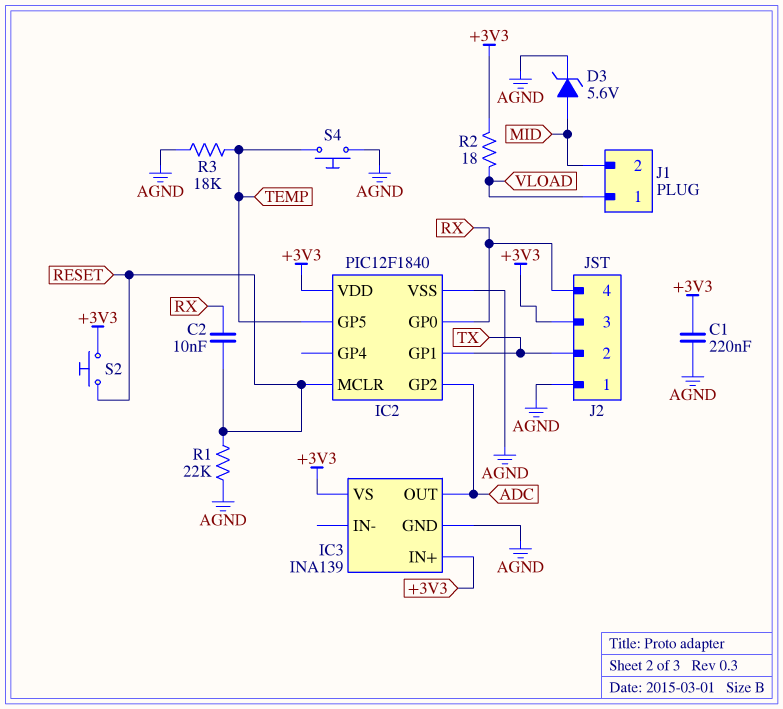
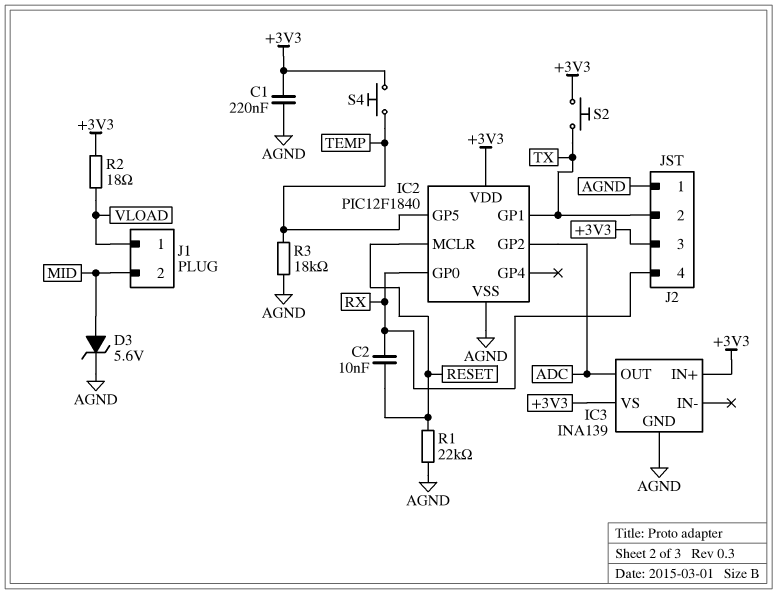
S2: button (+3V3, RESET) -> button (+3V3, TX)
S4: button (AGND, TEMP) -> button (+3V3, TEMP)

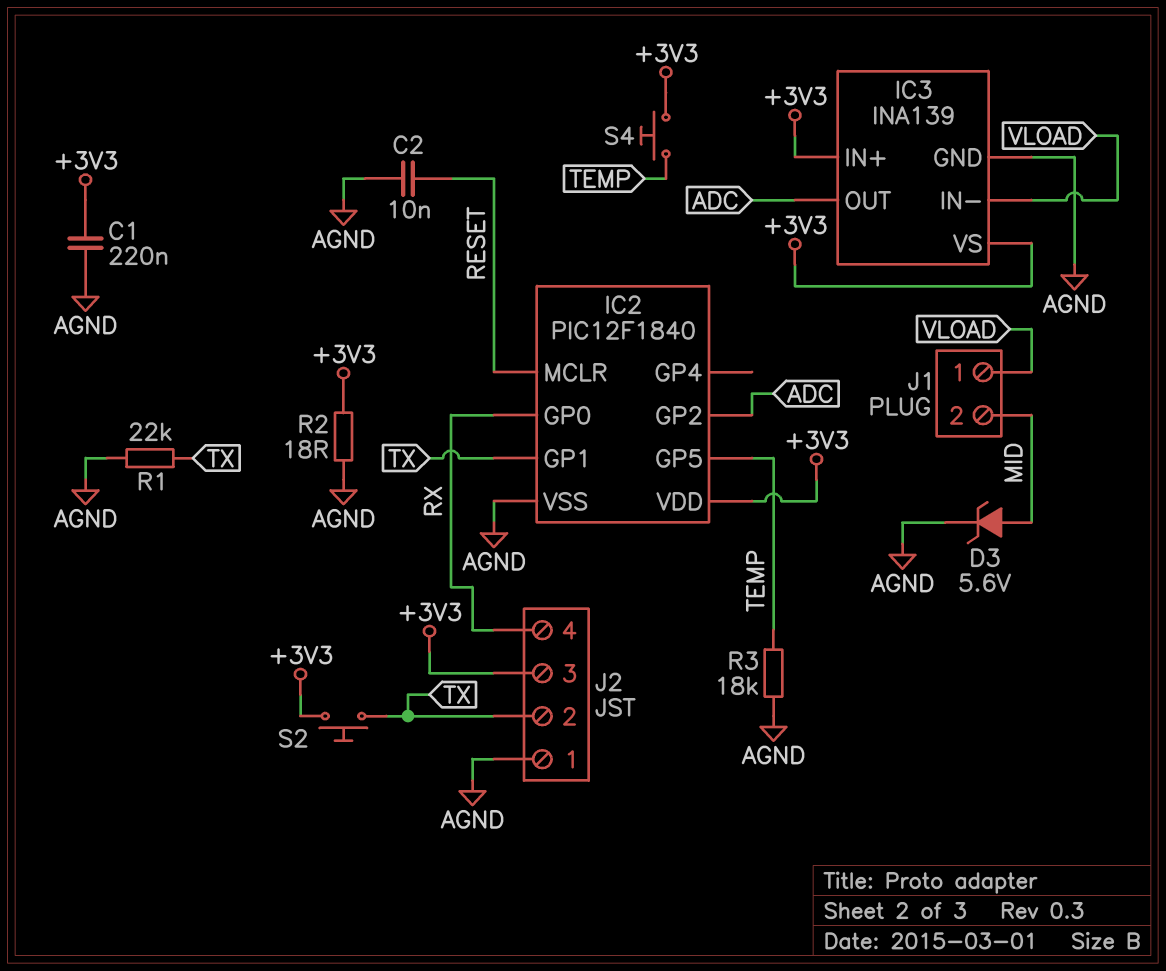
C2: 10nF (RESET, RX) -> 10nF (AGND, RESET)
IC3 pin IN-: none -> VLOAD
R1: 22k (AGND, RESET) -> 22k (AGND, TX)
R2: 18 (+3V3, VLOAD) -> 18 (+3V3, AGND)

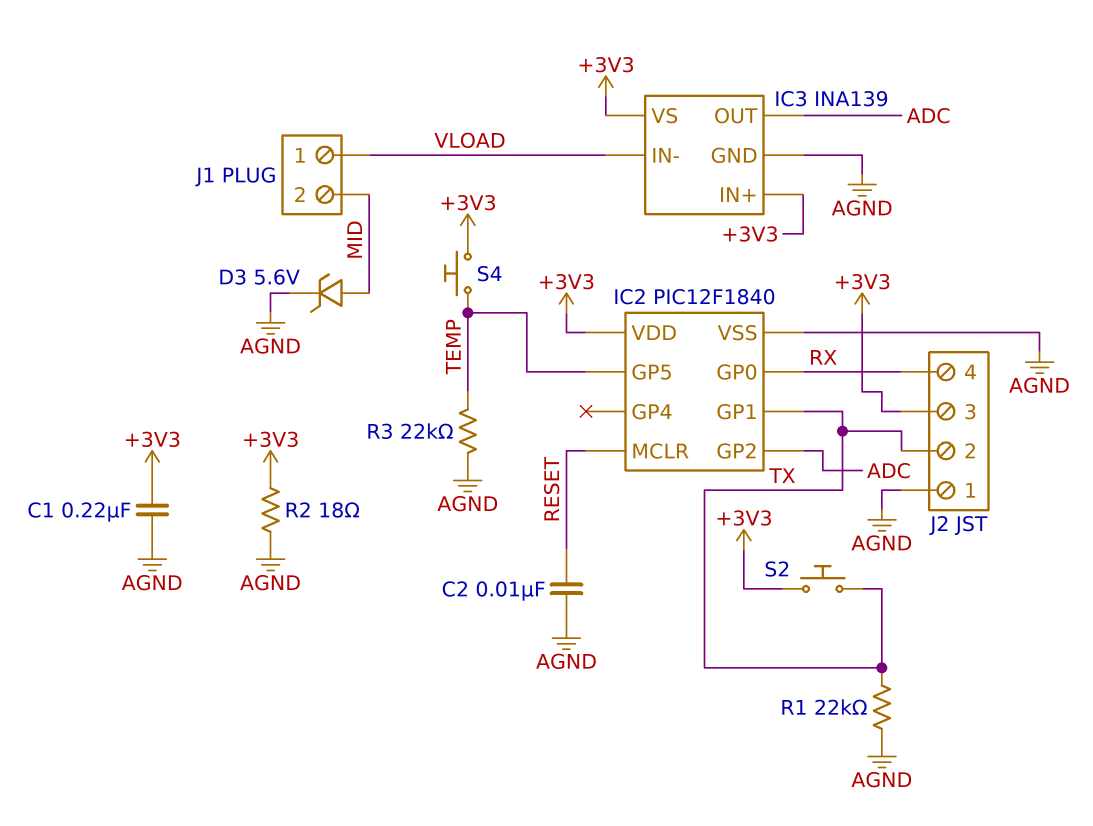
R3: 18k (AGND, TEMP) -> 22k (AGND, TEMP)

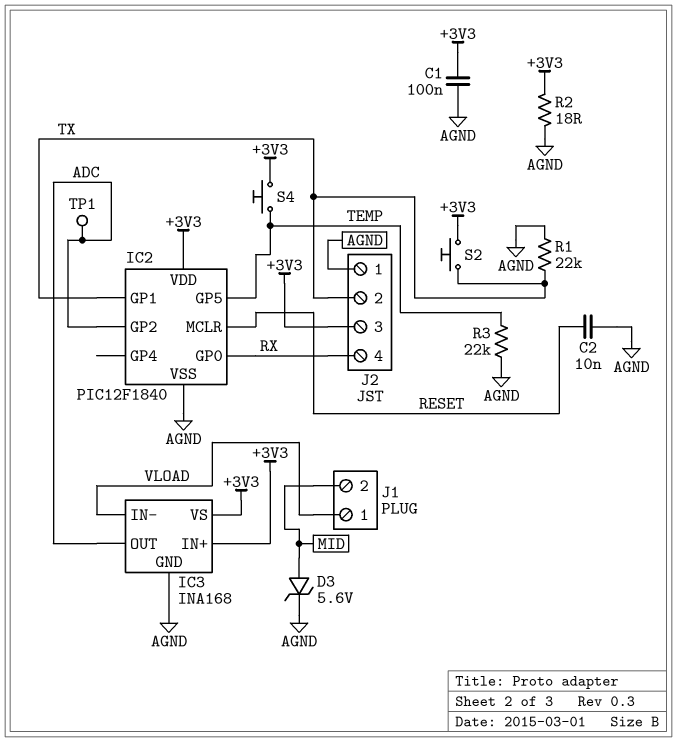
C1: 220nF (+3V3, AGND) -> 100nF (+3V3, AGND)
IC3: INA139 -> INA168
TP1: none -> test point (ADC)

